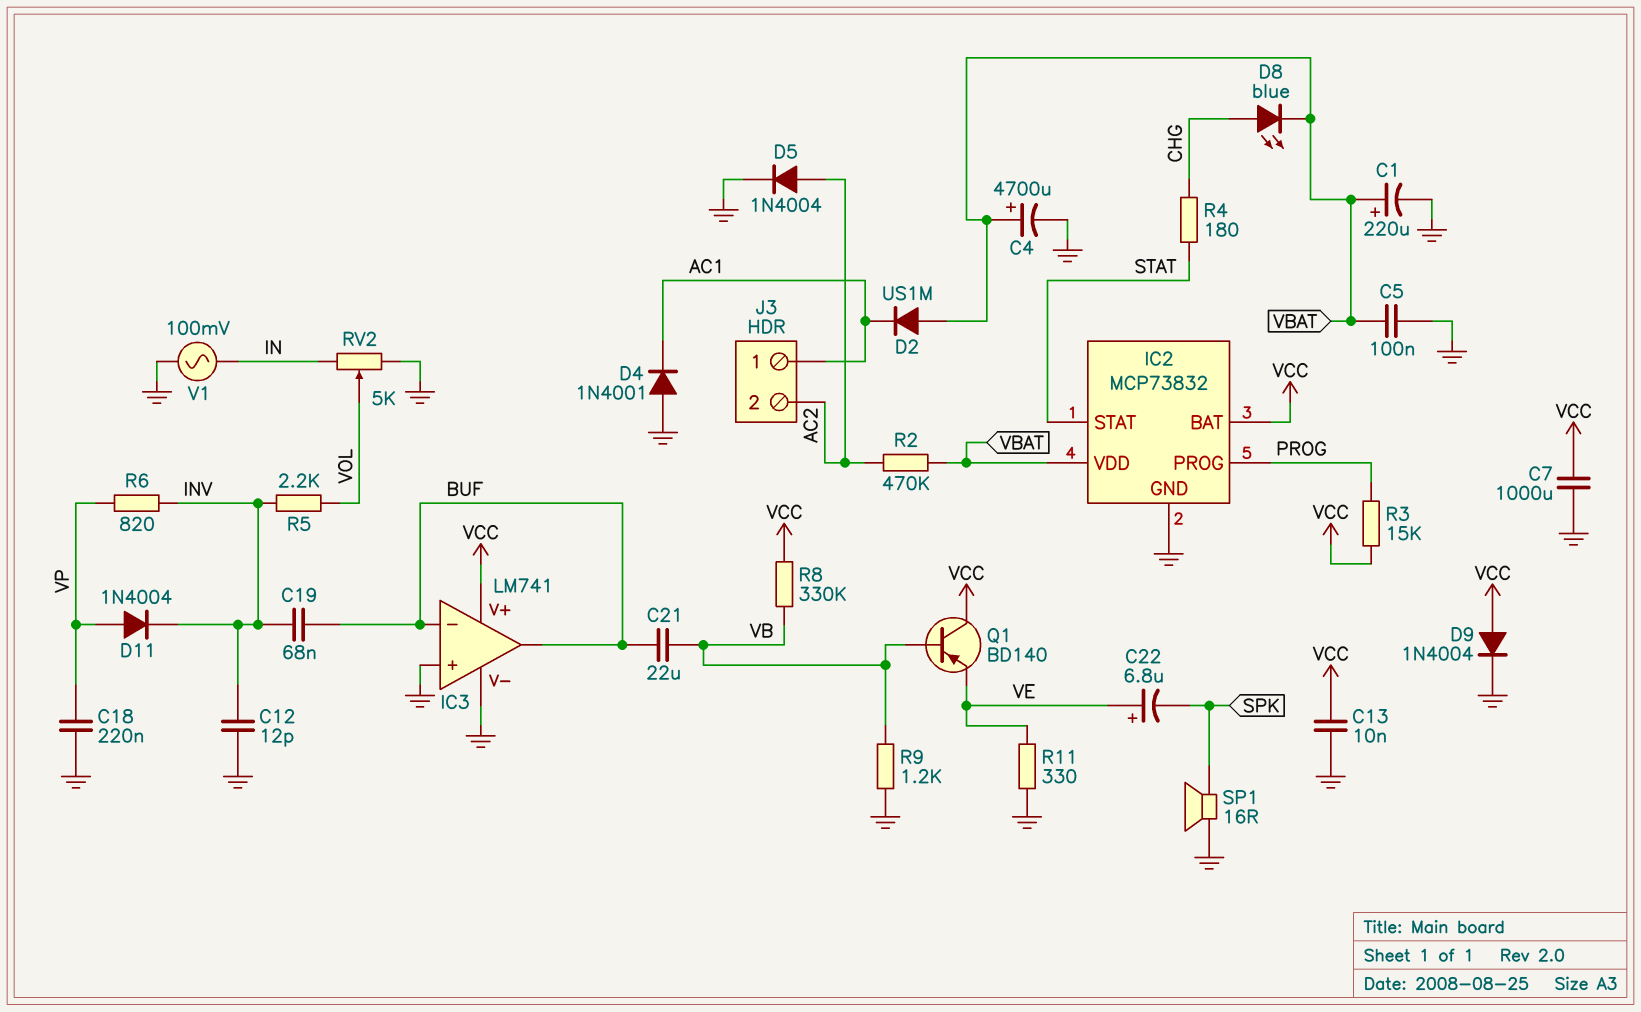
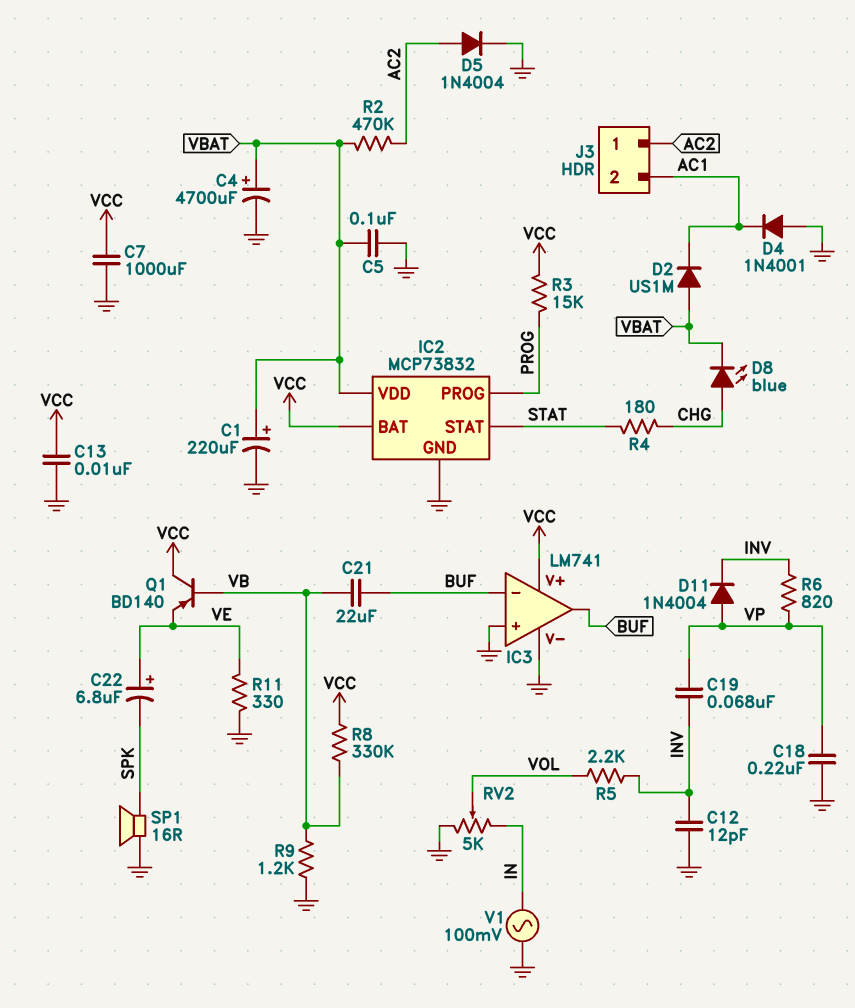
C19: 68nF (BUF, INV) -> 68nF (INV, VP)
D9: diode 1N4004 (A VCC, K GND) -> none
J3 pin 1: AC1 -> AC2
J3 pin 2: AC2 -> AC1

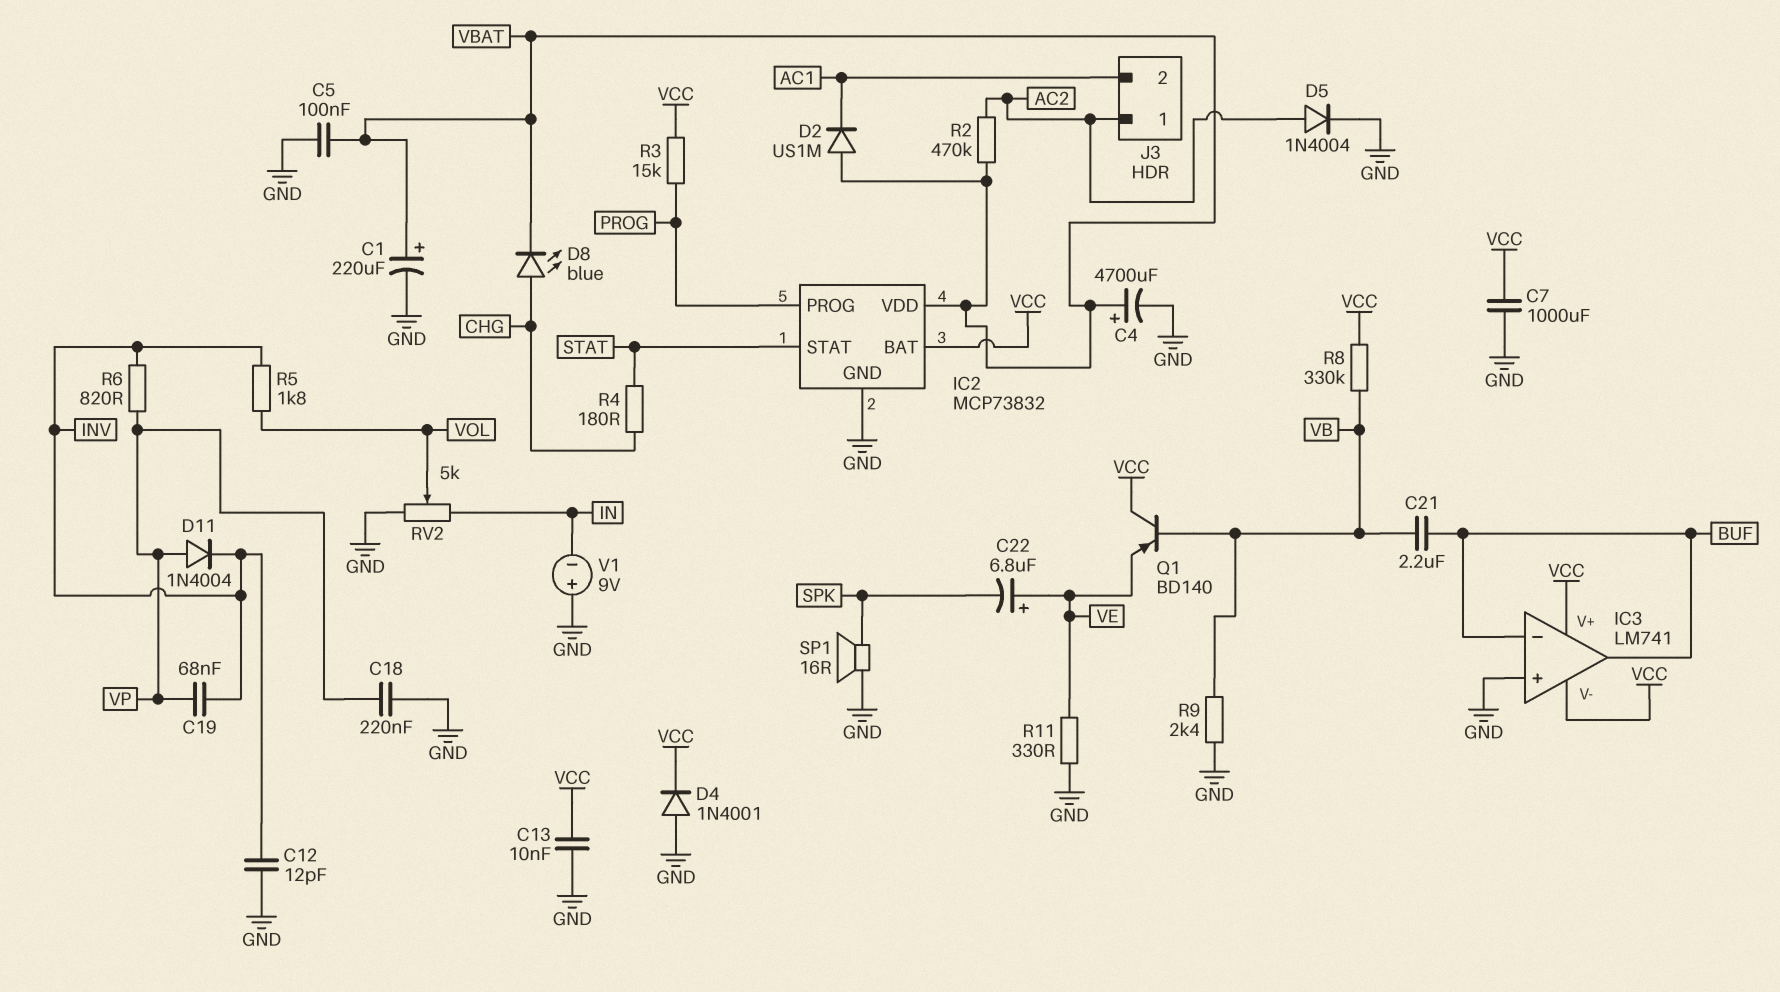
C21: 22uF (BUF, VB) -> 2.2uF (BUF, VB)
D4: diode 1N4001 (A GND, K AC1) -> diode 1N4001 (A GND, K VCC)
IC3 pin V-: GND -> VCC
R5: 2.2k (INV, VOL) -> 1.8k (INV, VOL)
R9: 1.2k (GND, VB) -> 2.4k (GND, VB)
V1: AC 100mV (GND, IN) -> 9V (plus GND, minus IN)

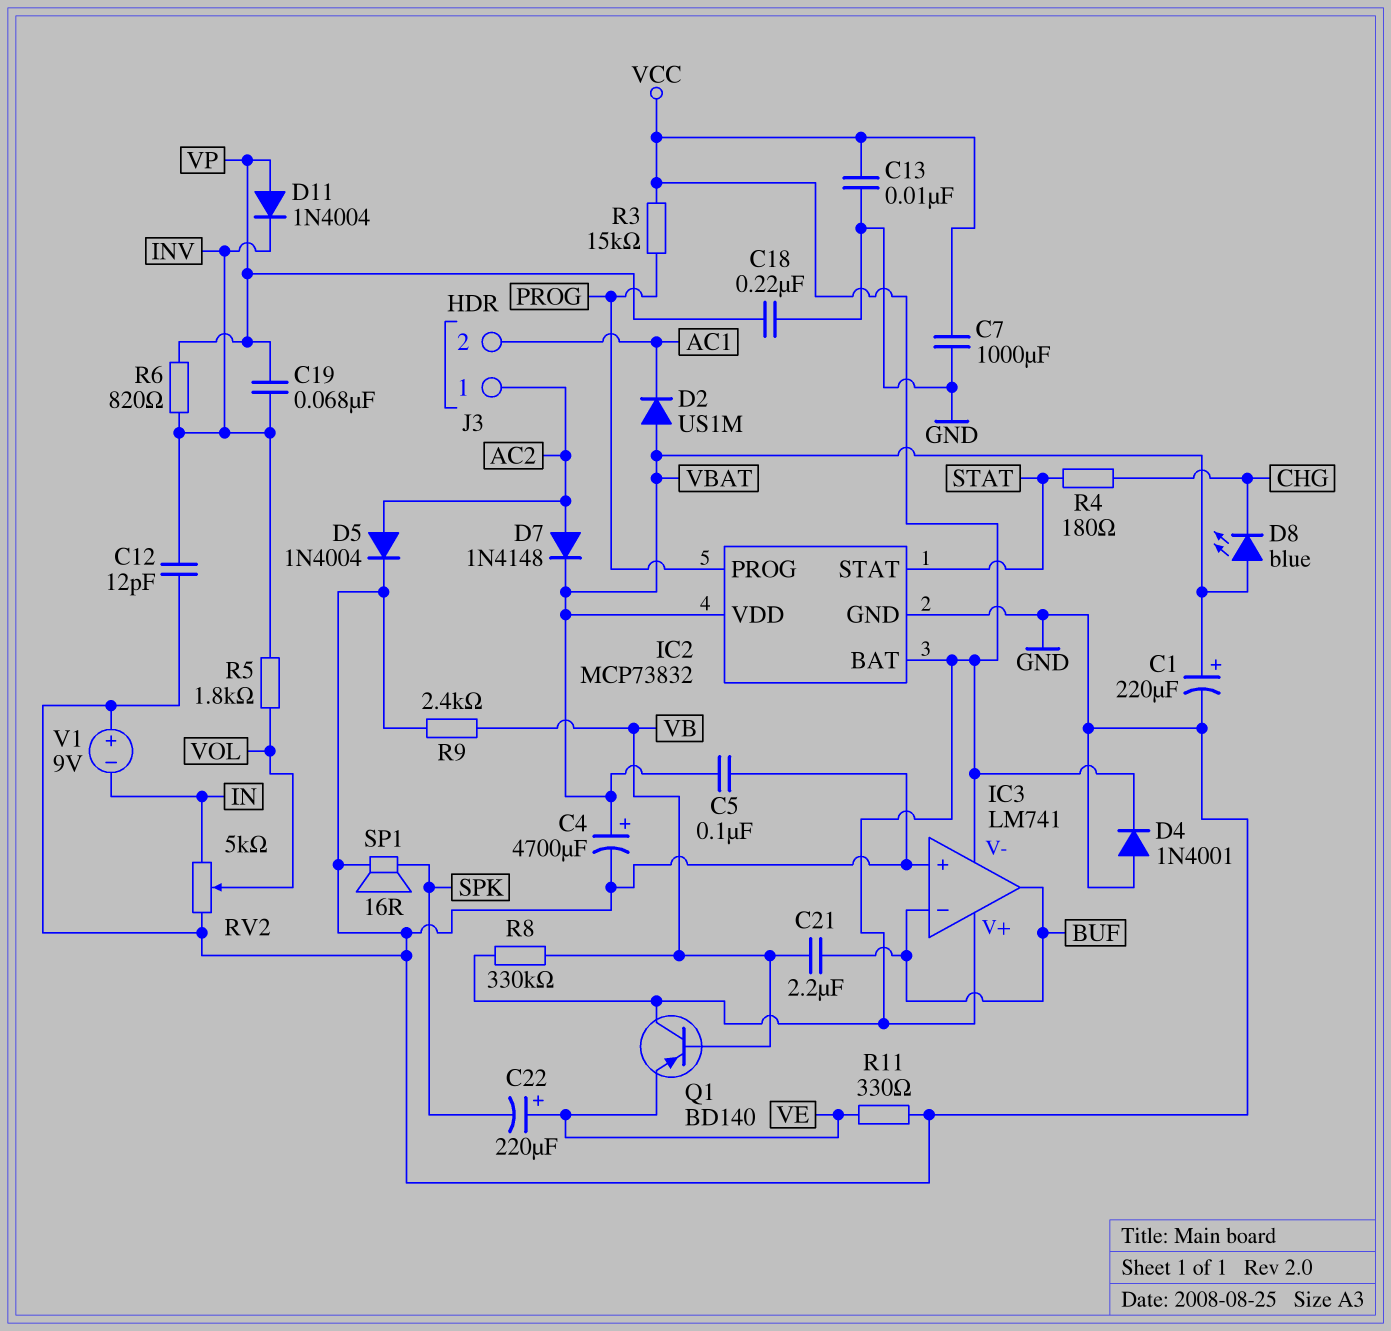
C22: 6.8uF (plus VE, minus SPK) -> 220uF (plus VE, minus SPK)
D7: none -> diode 1N4148 (A AC2, K VBAT)
D8: LED blue (A CHG, K VBAT) -> LED blue (A VBAT, K CHG)
R2: 470k (AC2, VBAT) -> none

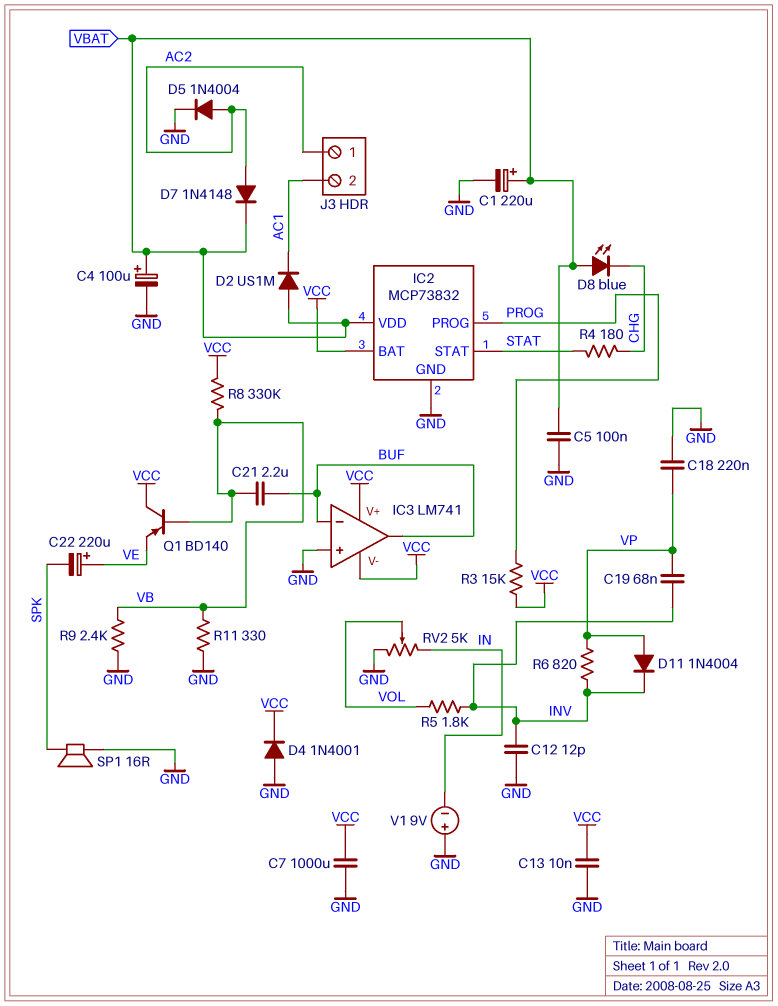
C4: 4700uF (plus VBAT, minus GND) -> 100uF (plus VBAT, minus GND)
R11: 330 (GND, VE) -> 330 (GND, VB)

